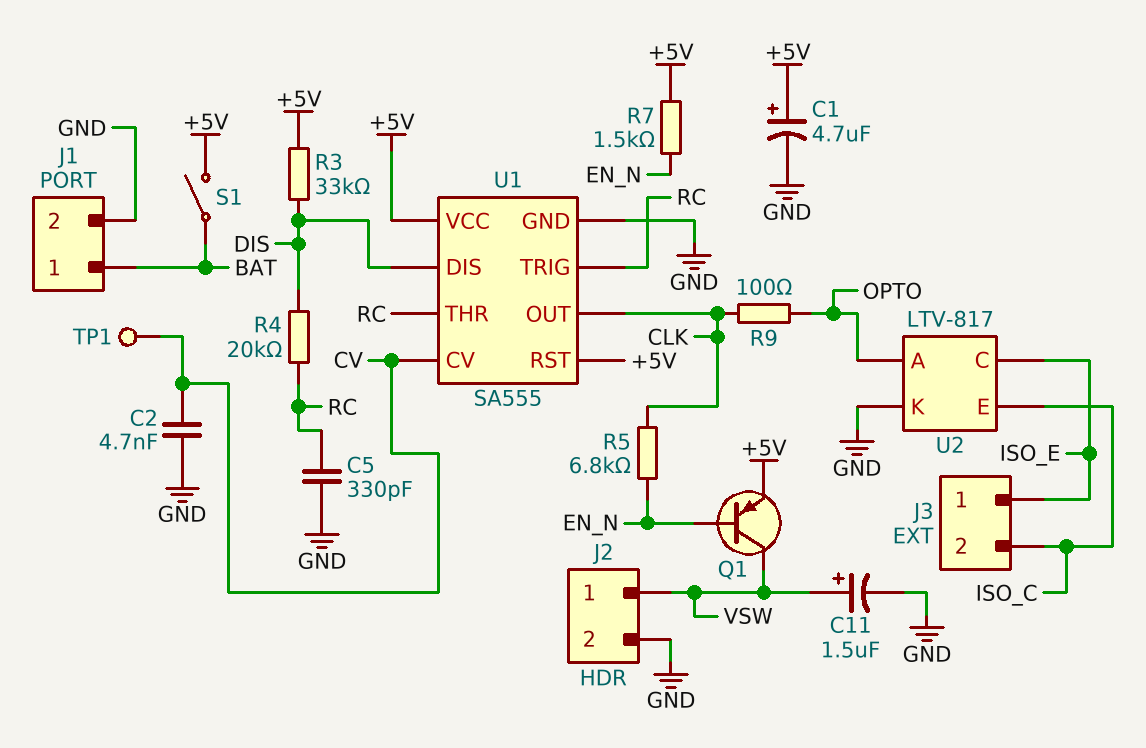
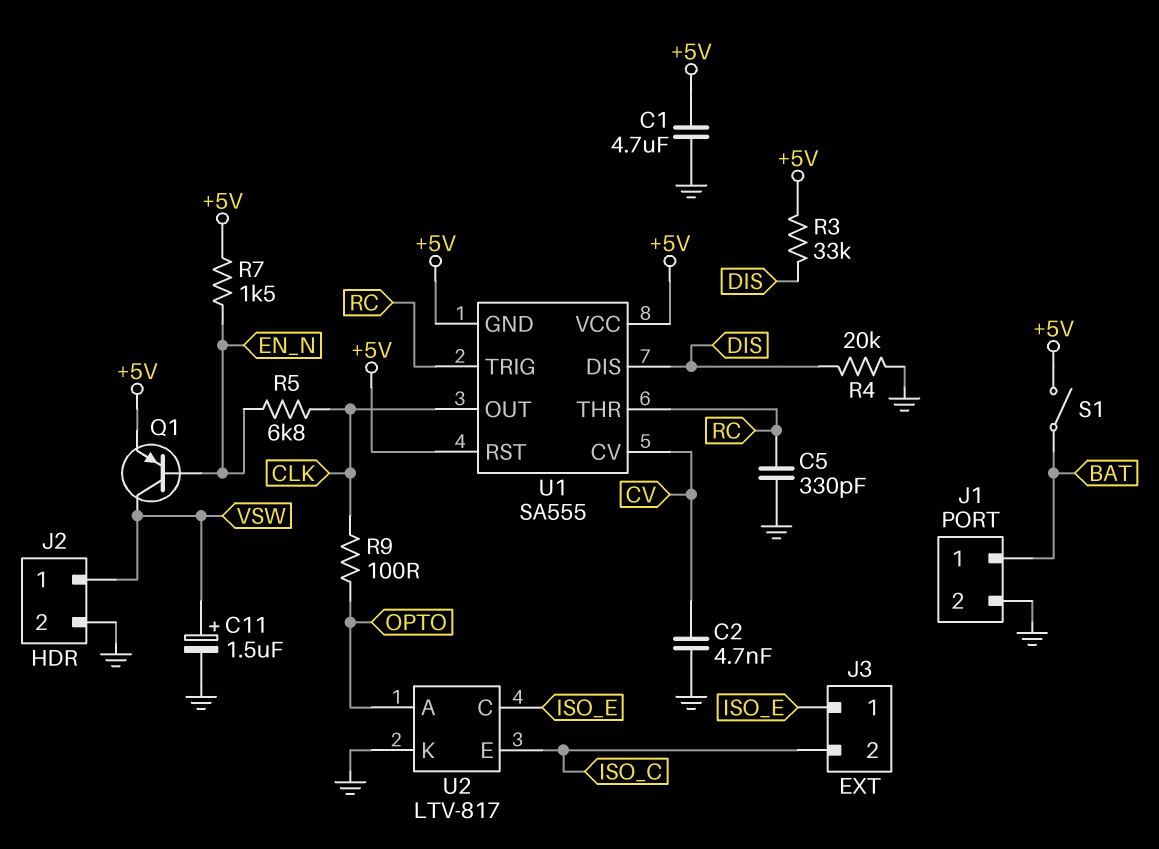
C1: 4.7uF (plus +5V, minus GND) -> 4.7uF (+5V, GND)
R4: 20k (DIS, RC) -> 20k (DIS, GND)
TP1: test point (CV) -> none
U1 pin GND: GND -> +5V

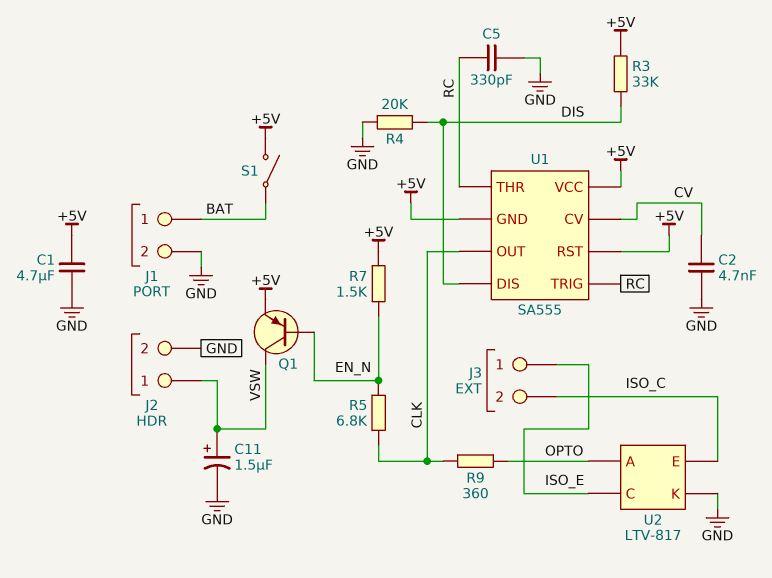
R9: 100 (CLK, OPTO) -> 360 (CLK, OPTO)

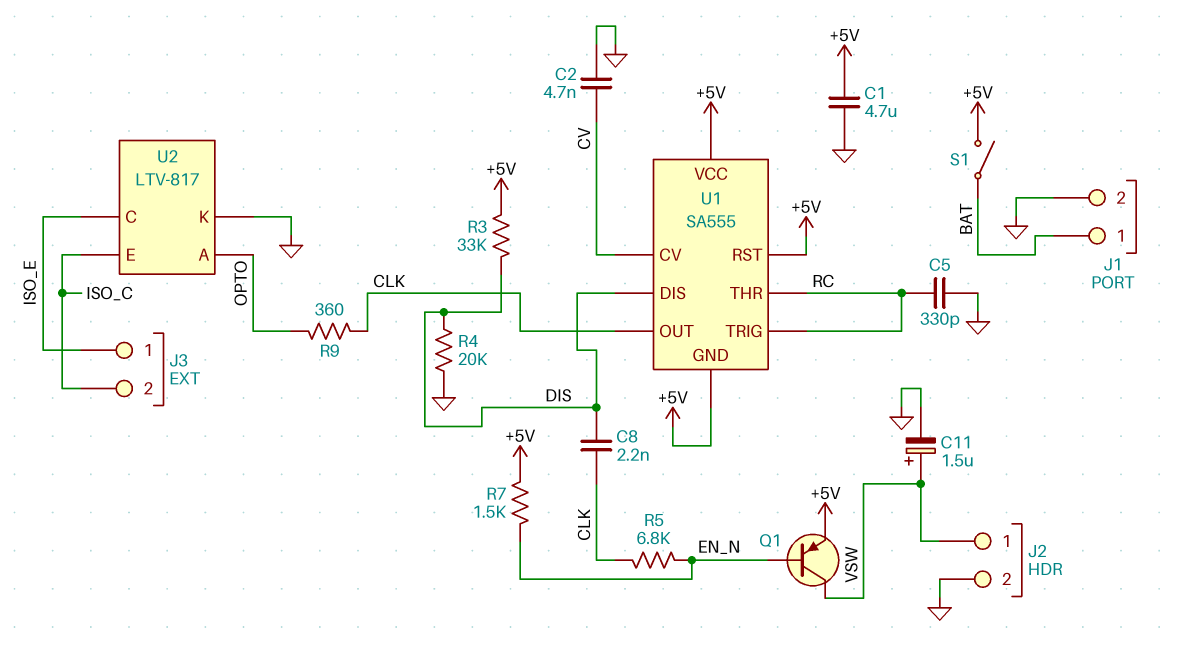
C8: none -> 2.2nF (CLK, DIS)

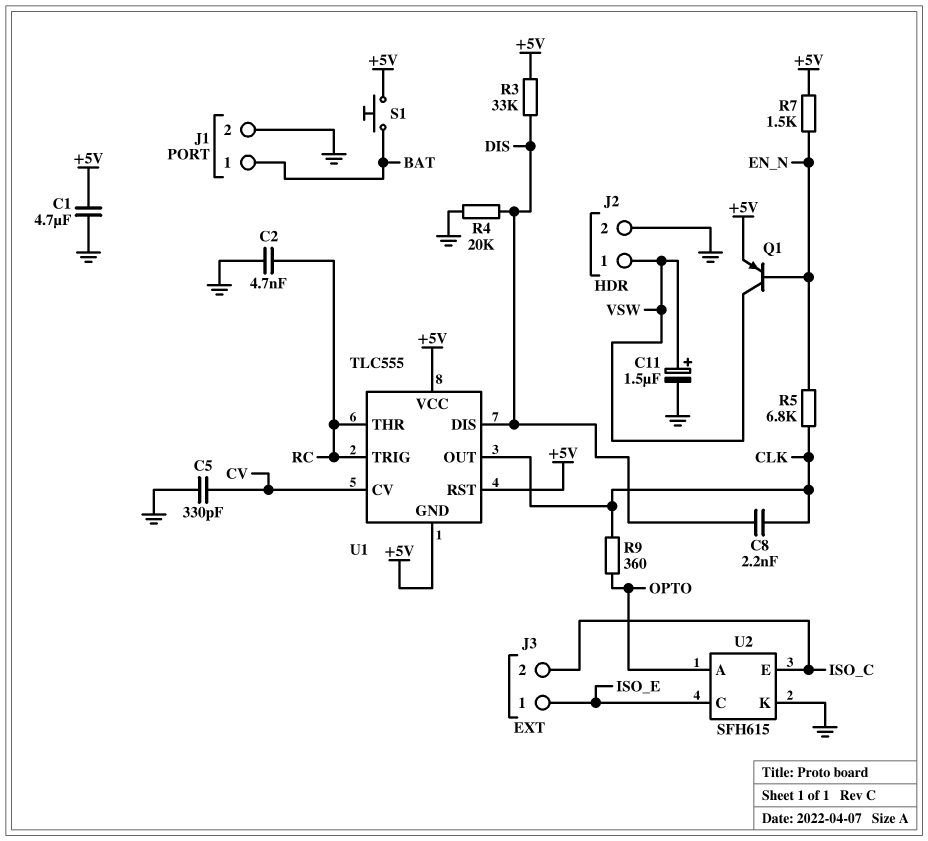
C2: 4.7nF (CV, GND) -> 4.7nF (GND, RC)
C5: 330pF (GND, RC) -> 330pF (CV, GND)
S1: switch (+5V, BAT) -> button (+5V, BAT)
U1: SA555 -> TLC555
U2: LTV-817 -> SFH615

